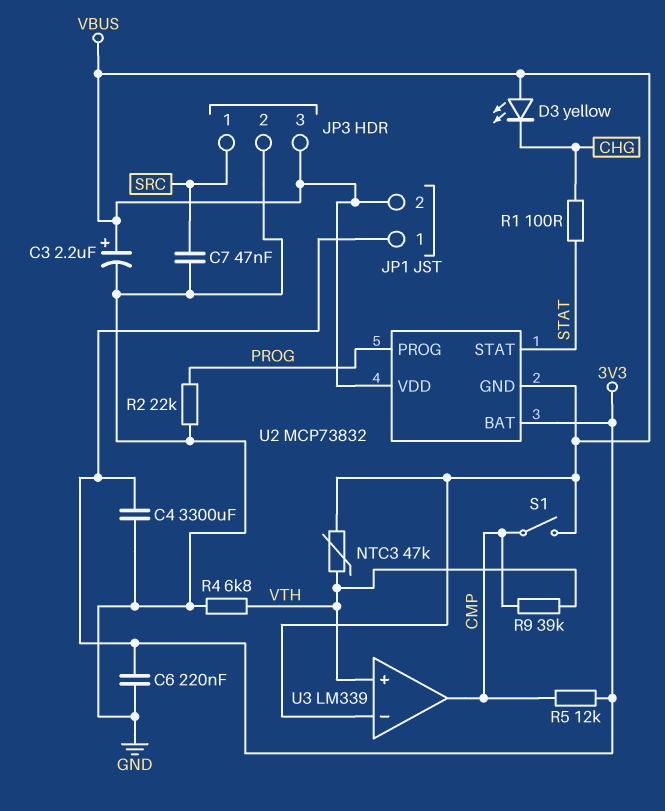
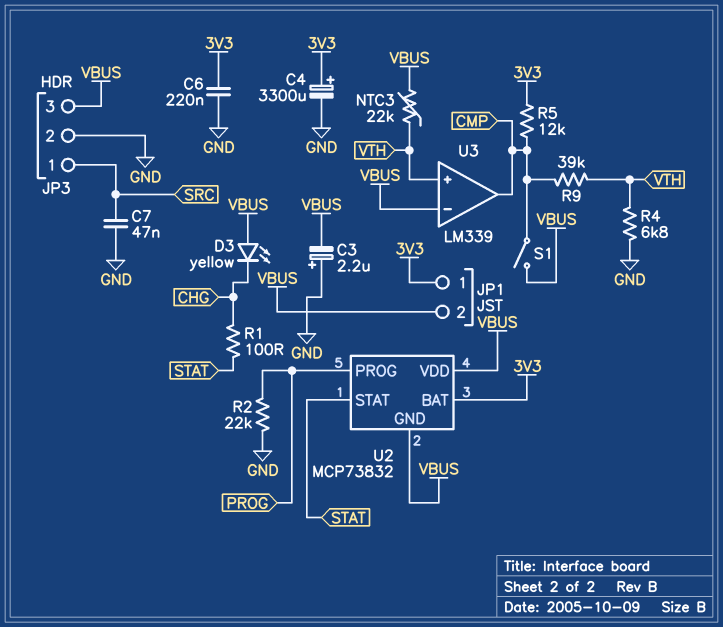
C3: 2.2uF (plus VBUS, minus GND) -> 2.2uF (plus GND, minus VBUS)
C4: 3300uF (3V3, GND) -> 3300uF (plus 3V3, minus GND)
NTC3: 47k (VBUS, VTH) -> 22k (VBUS, VTH)

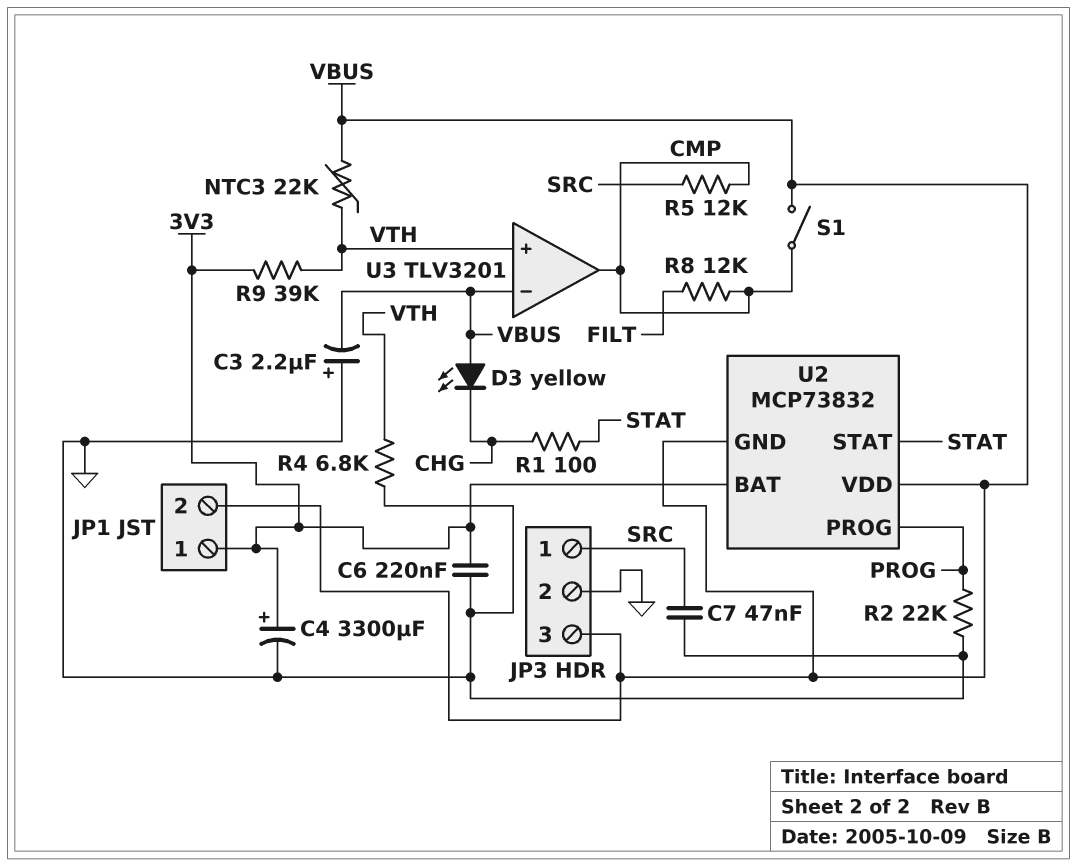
R5: 12k (3V3, CMP) -> 12k (CMP, SRC)
R8: none -> 12k (CMP, FILT)
R9: 39k (CMP, VTH) -> 39k (3V3, VTH)
U3: LM339 -> TLV3201

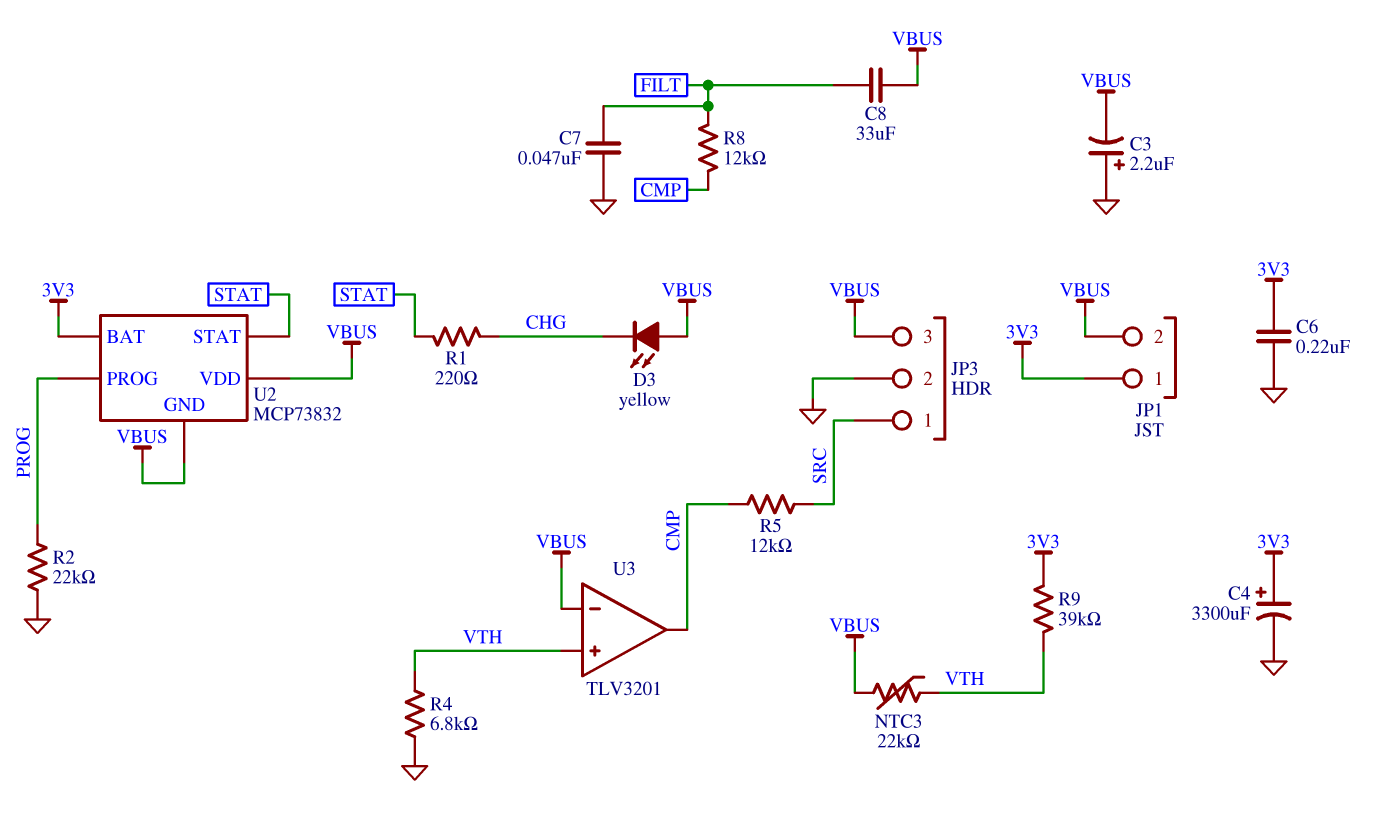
C7: 47nF (GND, SRC) -> 47nF (FILT, GND)
C8: none -> 33uF (FILT, VBUS)
R1: 100 (CHG, STAT) -> 220 (CHG, STAT)
S1: switch (CMP, VBUS) -> none

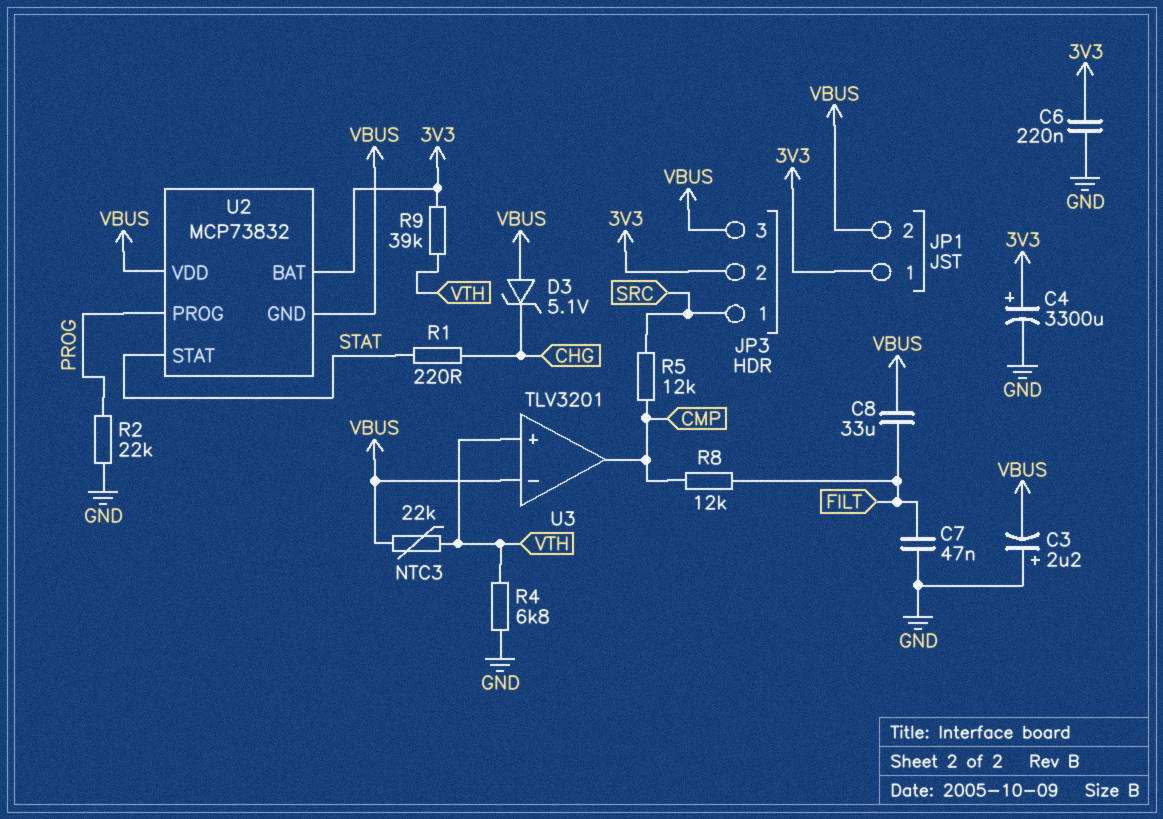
D3: LED yellow (A VBUS, K CHG) -> zener 5.1V (A VBUS, K CHG)
JP3 pin 2: GND -> 3V3

